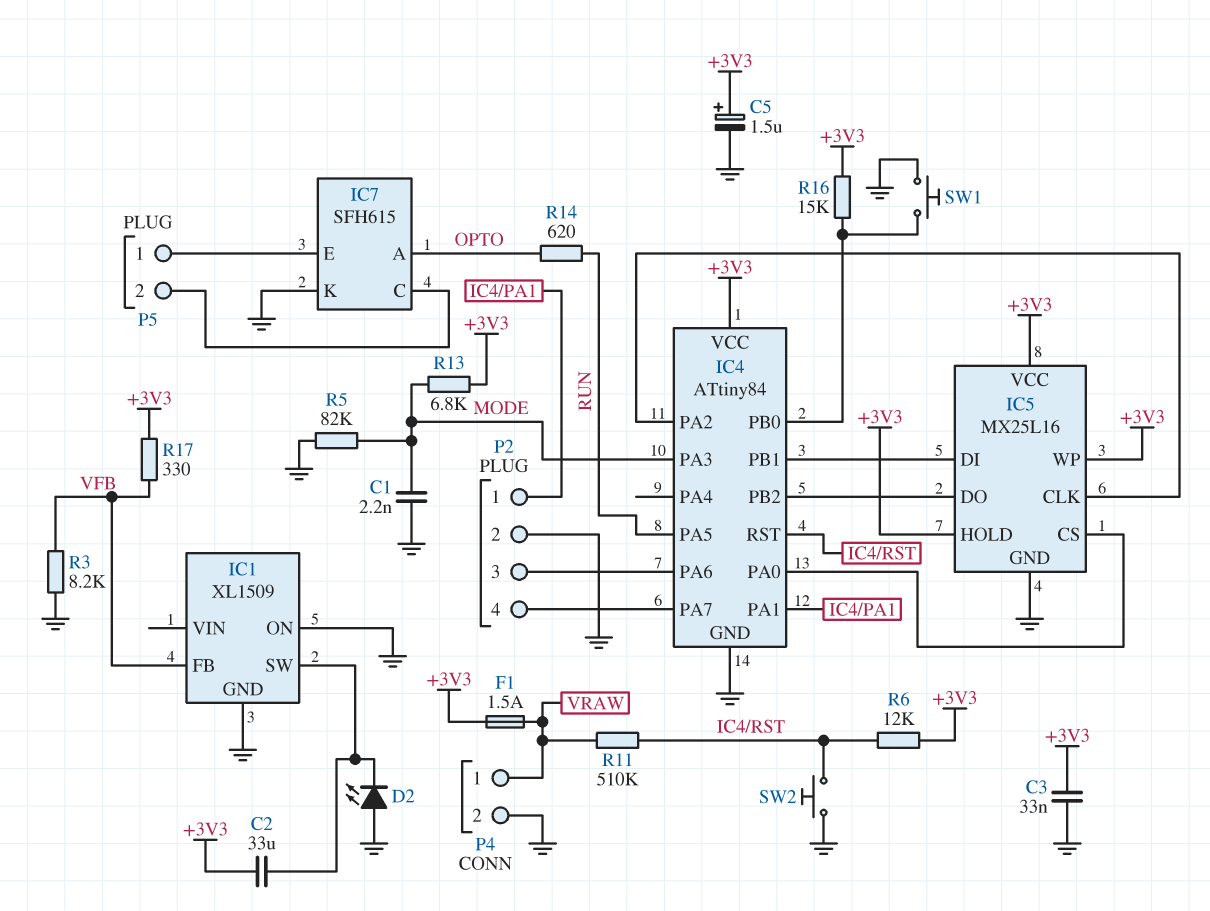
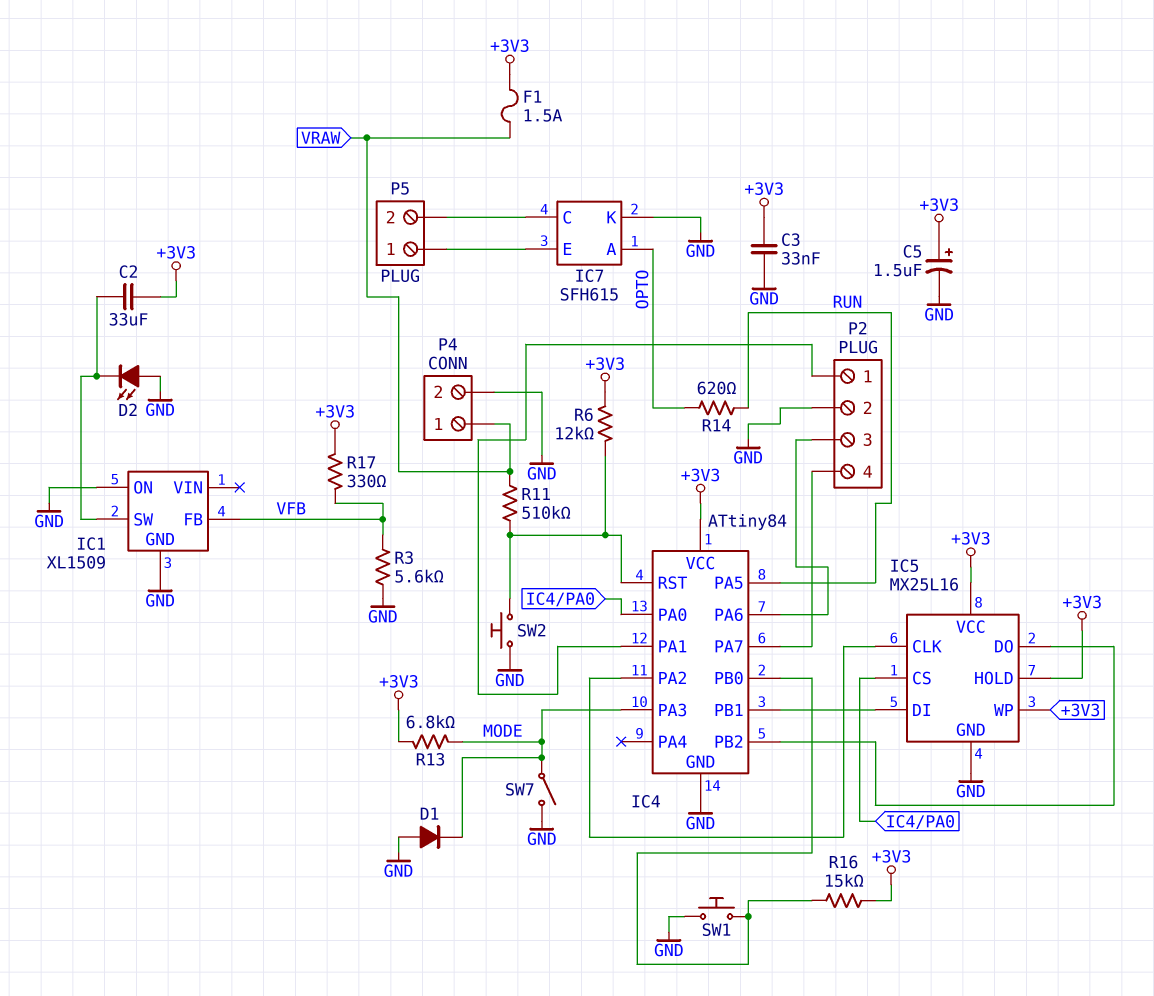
C1: 2.2nF (GND, MODE) -> none
D1: none -> diode (A GND, K MODE)
R3: 8.2k (GND, VFB) -> 5.6k (GND, VFB)
R5: 82k (GND, MODE) -> none
SW7: none -> switch (GND, MODE)

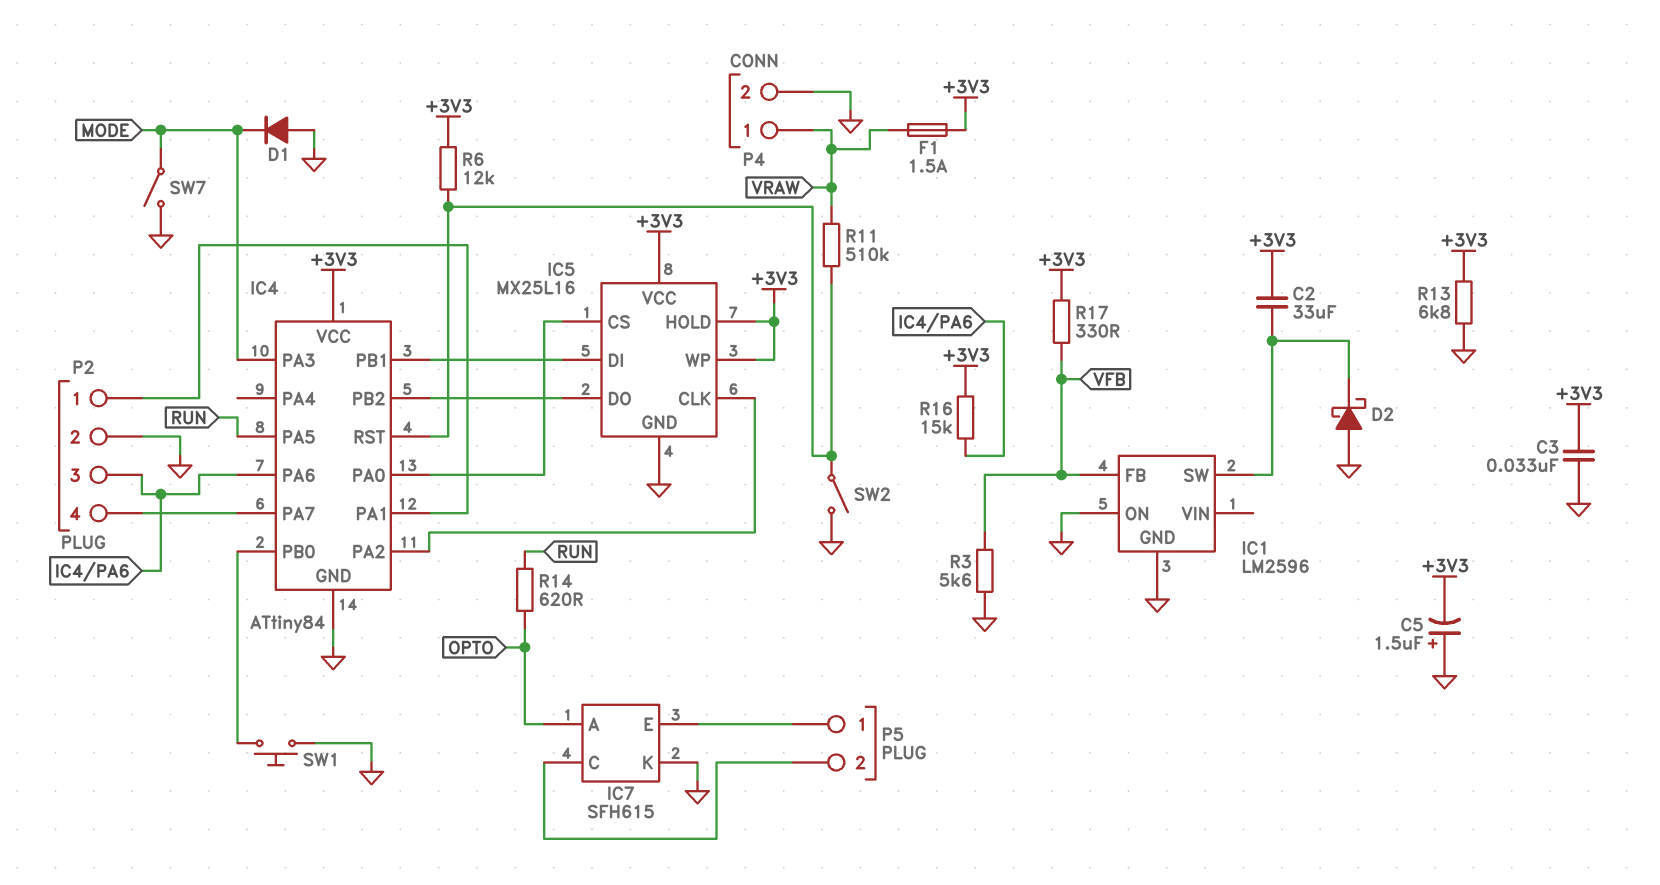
C5: 1.5uF (plus +3V3, minus GND) -> 1.5uF (plus GND, minus +3V3)
D2: LED (A GND, K IC1/SW) -> schottky (A GND, K IC1/SW)
IC1: XL1509 -> LM2596
R13: 6.8k (+3V3, MODE) -> 6.8k (+3V3, GND)
R16: 15k (+3V3, IC4/PB0) -> 15k (+3V3, IC4/PA6)
SW2: button (GND, IC4/RST) -> switch (GND, IC4/RST)

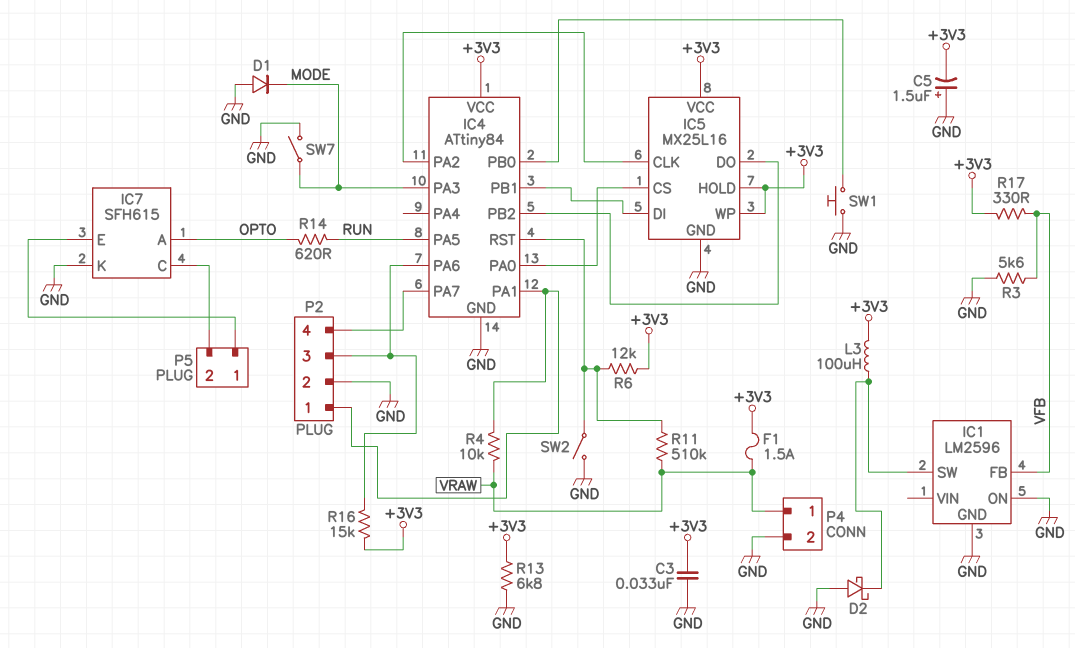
C2: 33uF (+3V3, IC1/SW) -> none
L3: none -> 100uH (+3V3, IC1/SW)
R4: none -> 10k (IC4/PA1, VRAW)

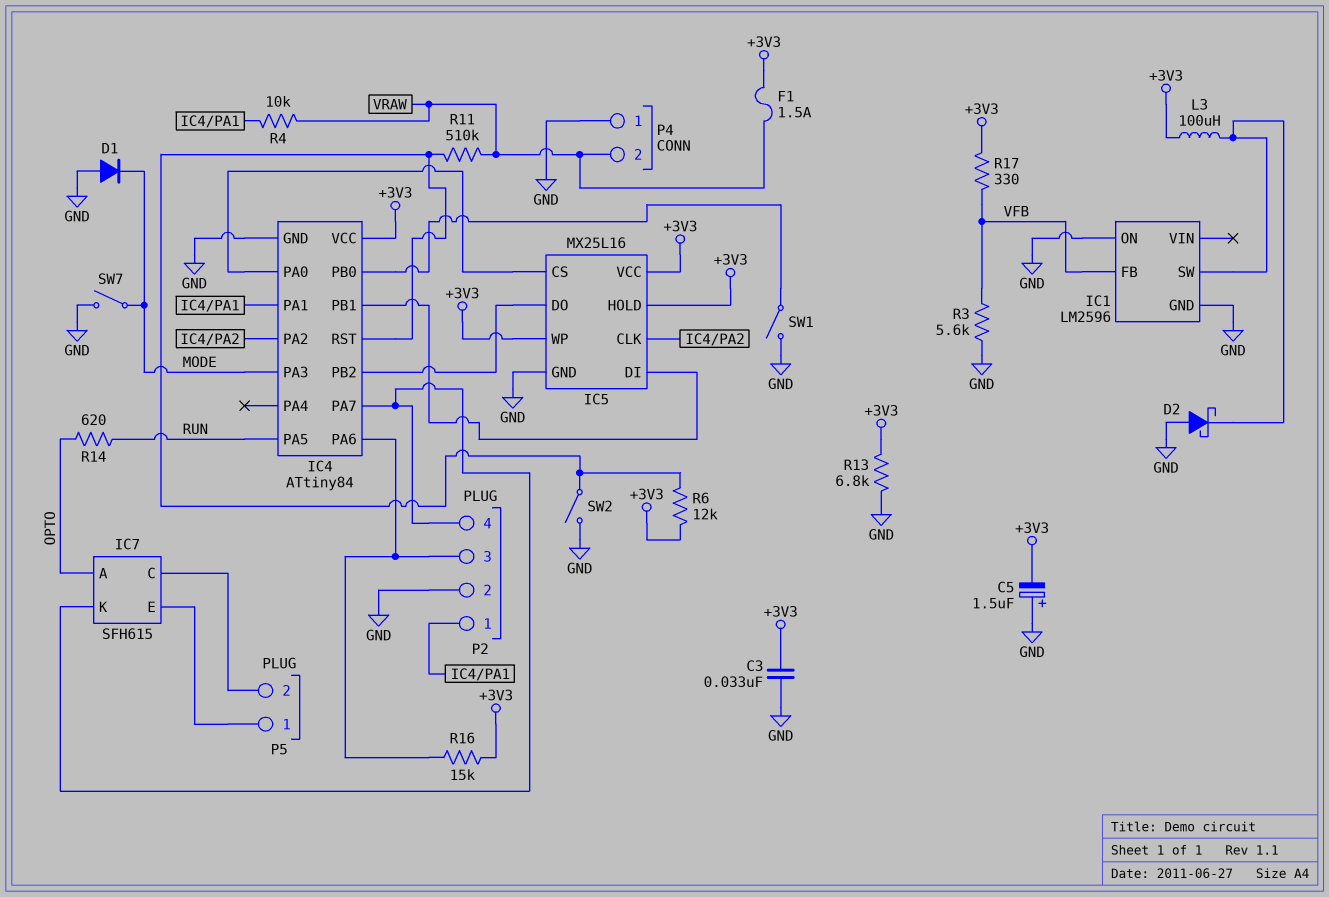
IC7 pin K: GND -> IC4/PA7
P4 pin 1: VRAW -> GND
P4 pin 2: GND -> VRAW
SW1: button (GND, IC4/PB0) -> switch (GND, IC4/PB0)

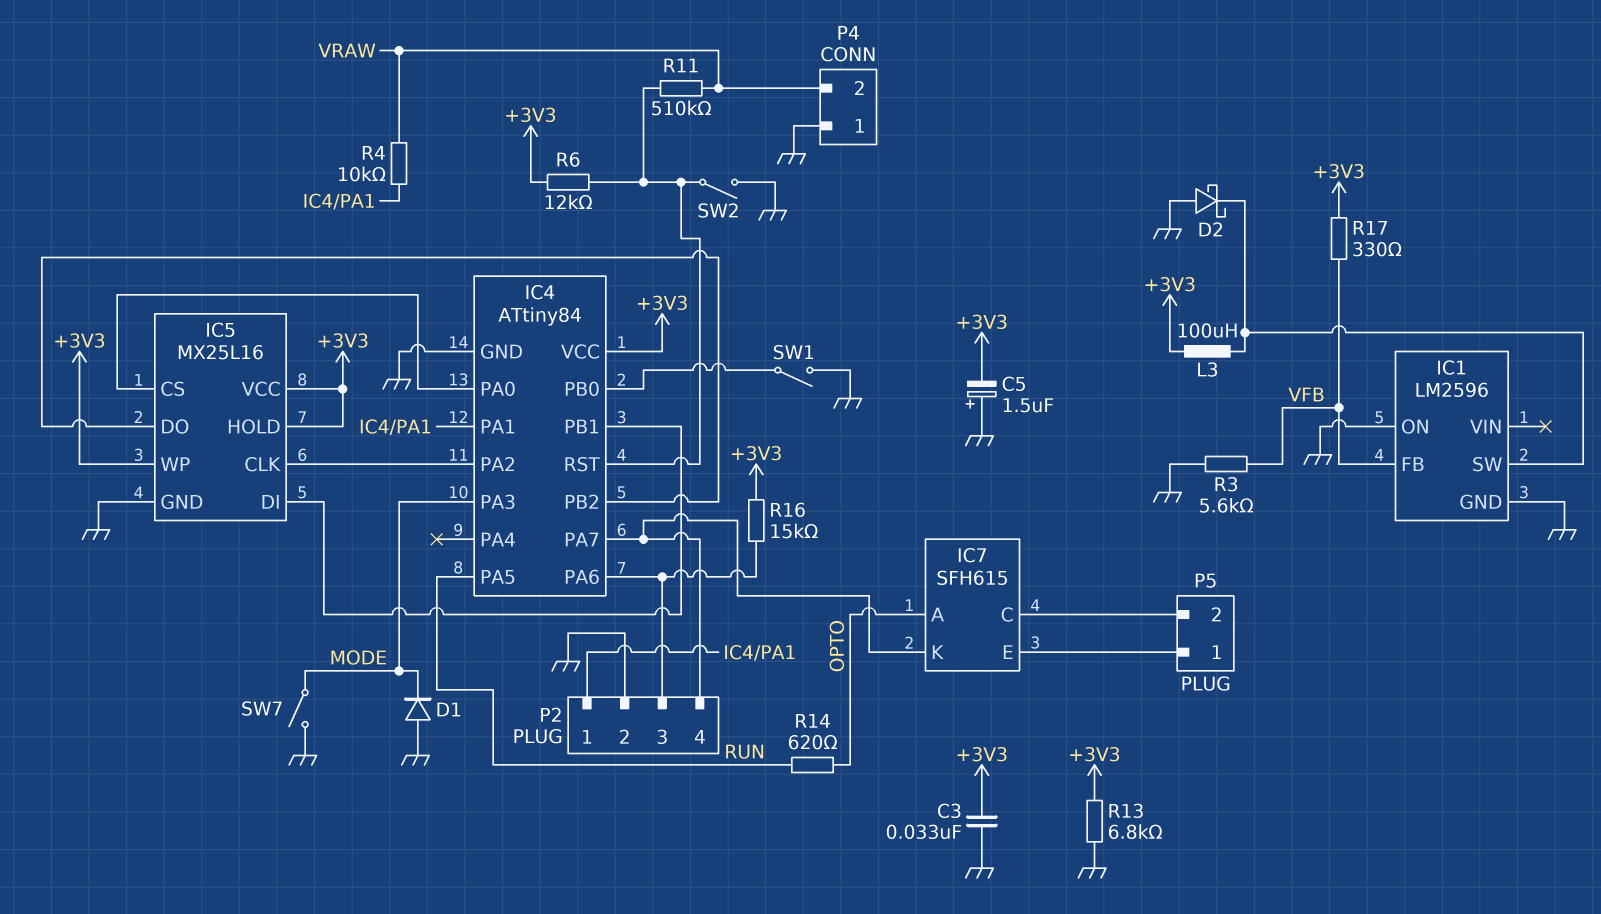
F1: 1.5A (+3V3, VRAW) -> none

